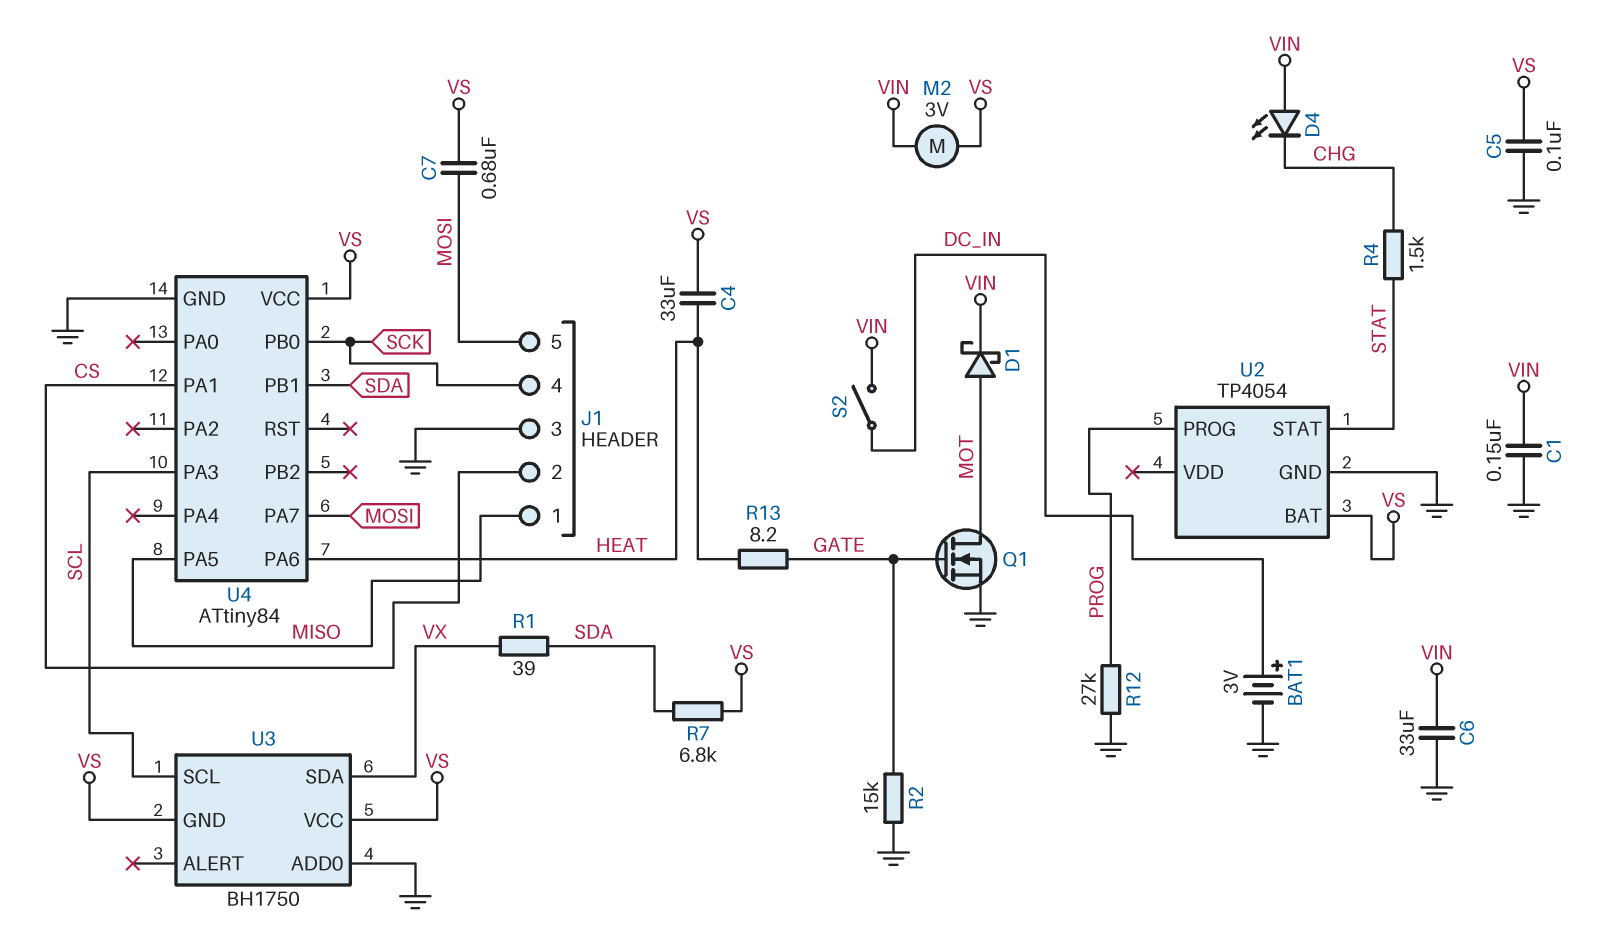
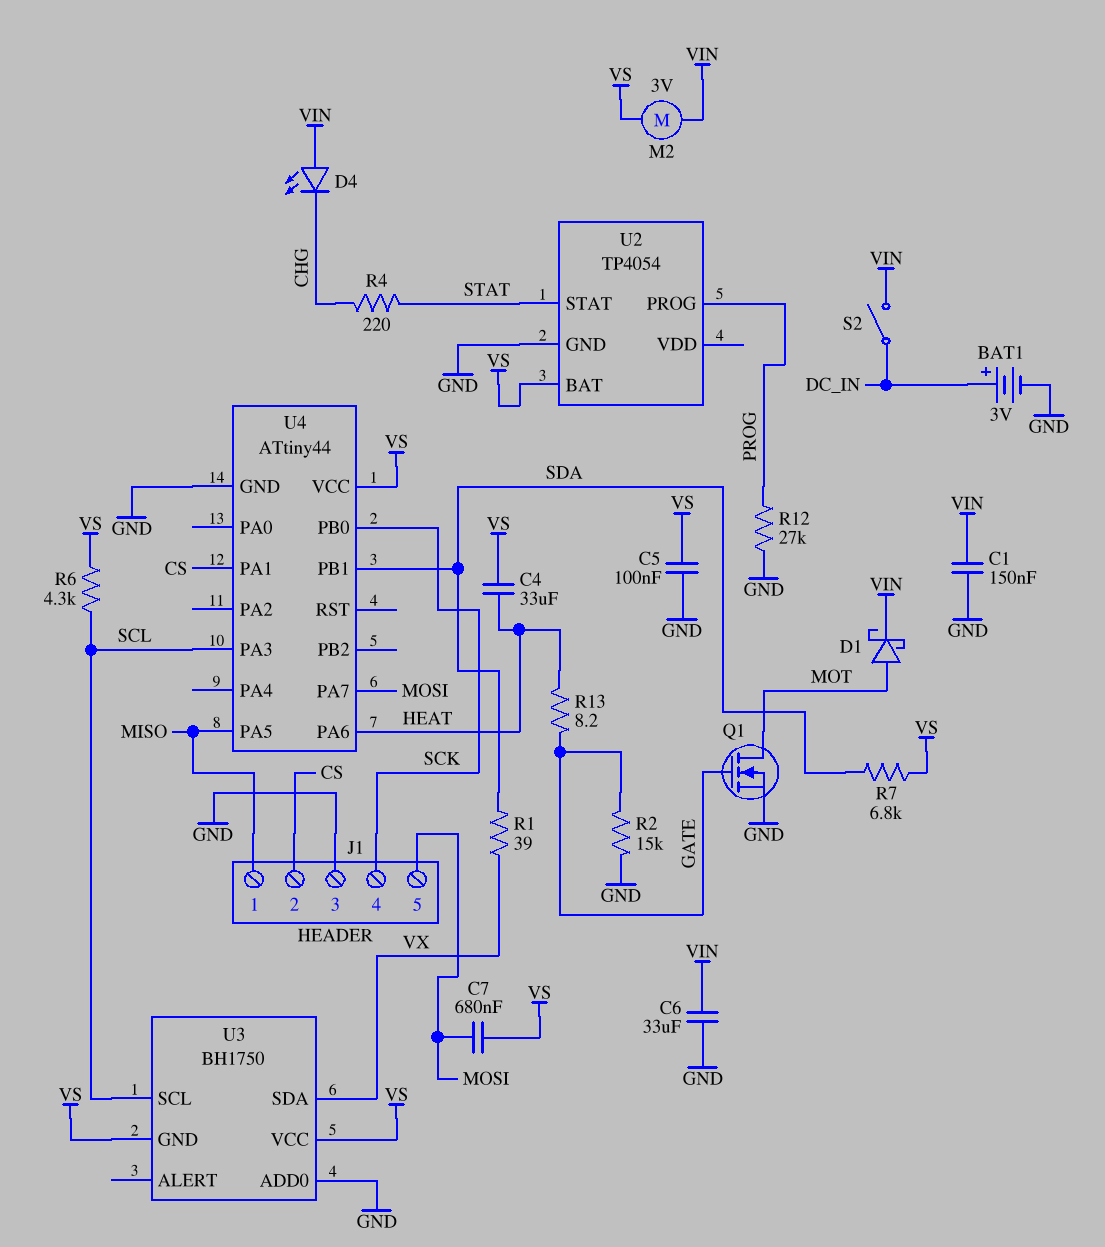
R4: 1.5k (CHG, STAT) -> 220 (CHG, STAT)
R6: none -> 4.3k (SCL, VS)
U4: ATtiny84 -> ATtiny44

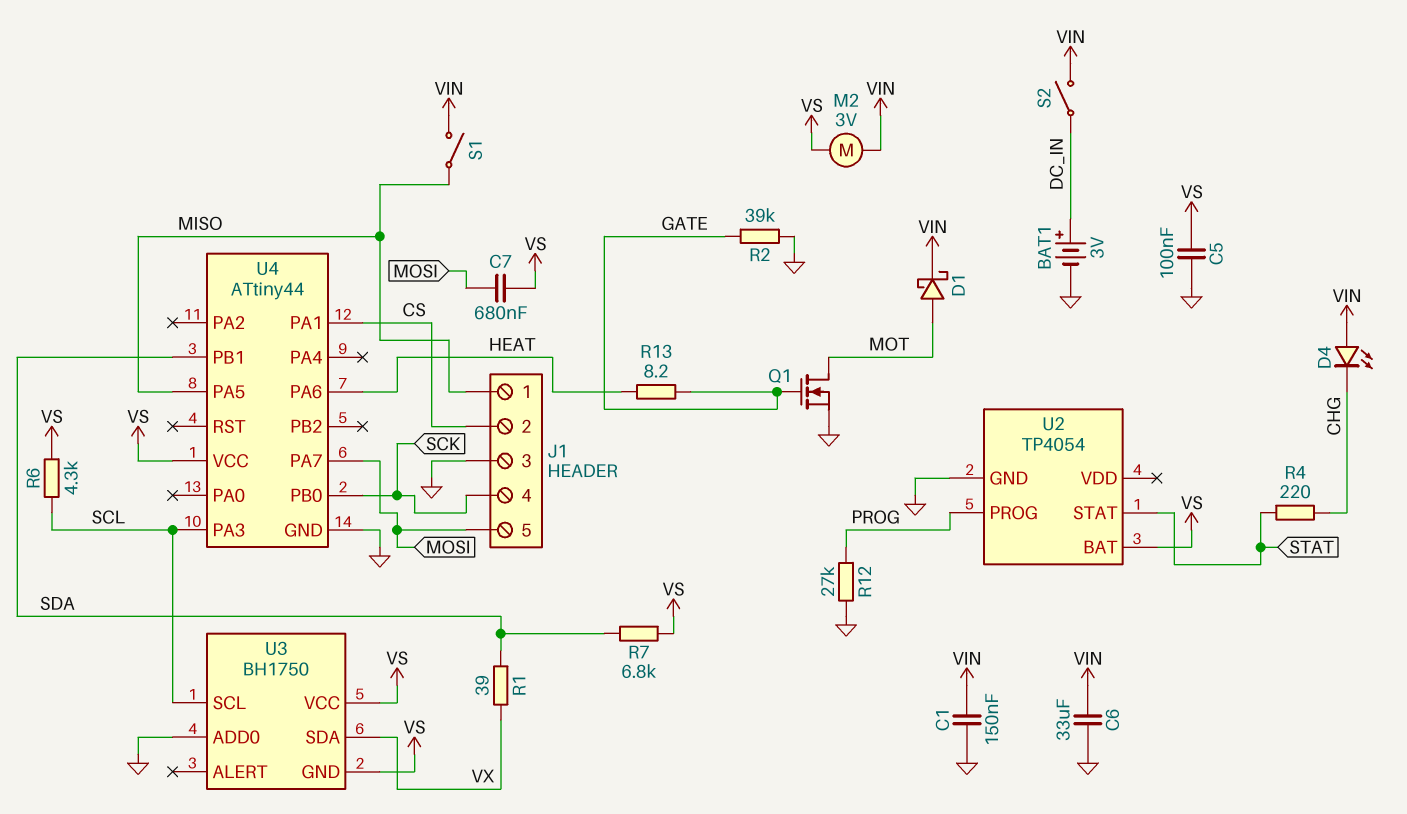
C4: 33uF (HEAT, VS) -> none
R2: 15k (GATE, GND) -> 39k (GATE, GND)
S1: none -> switch (MISO, VIN)

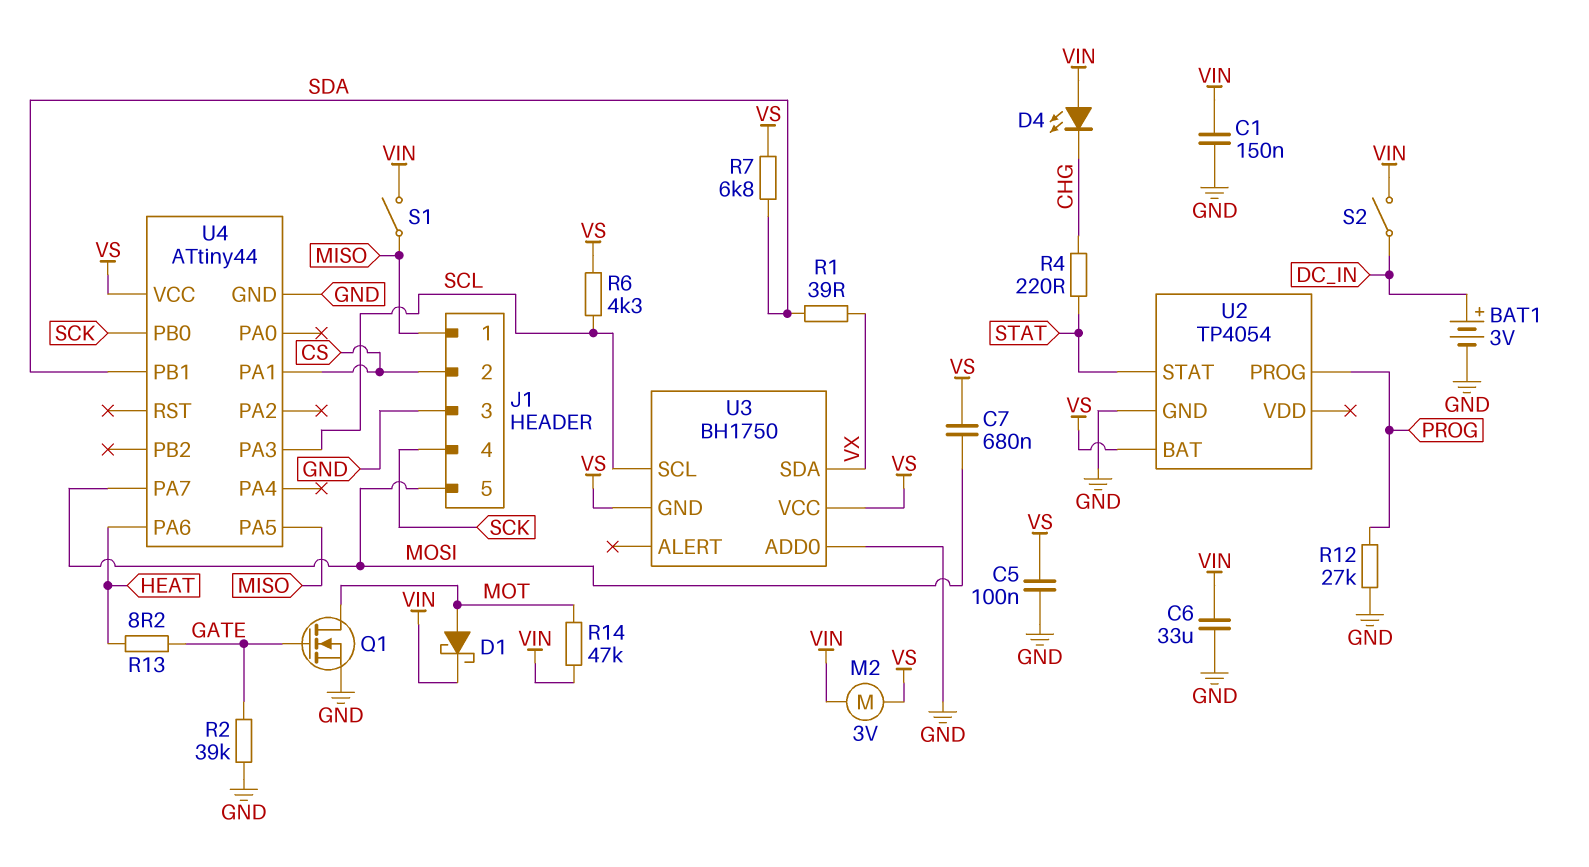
R14: none -> 47k (MOT, VIN)

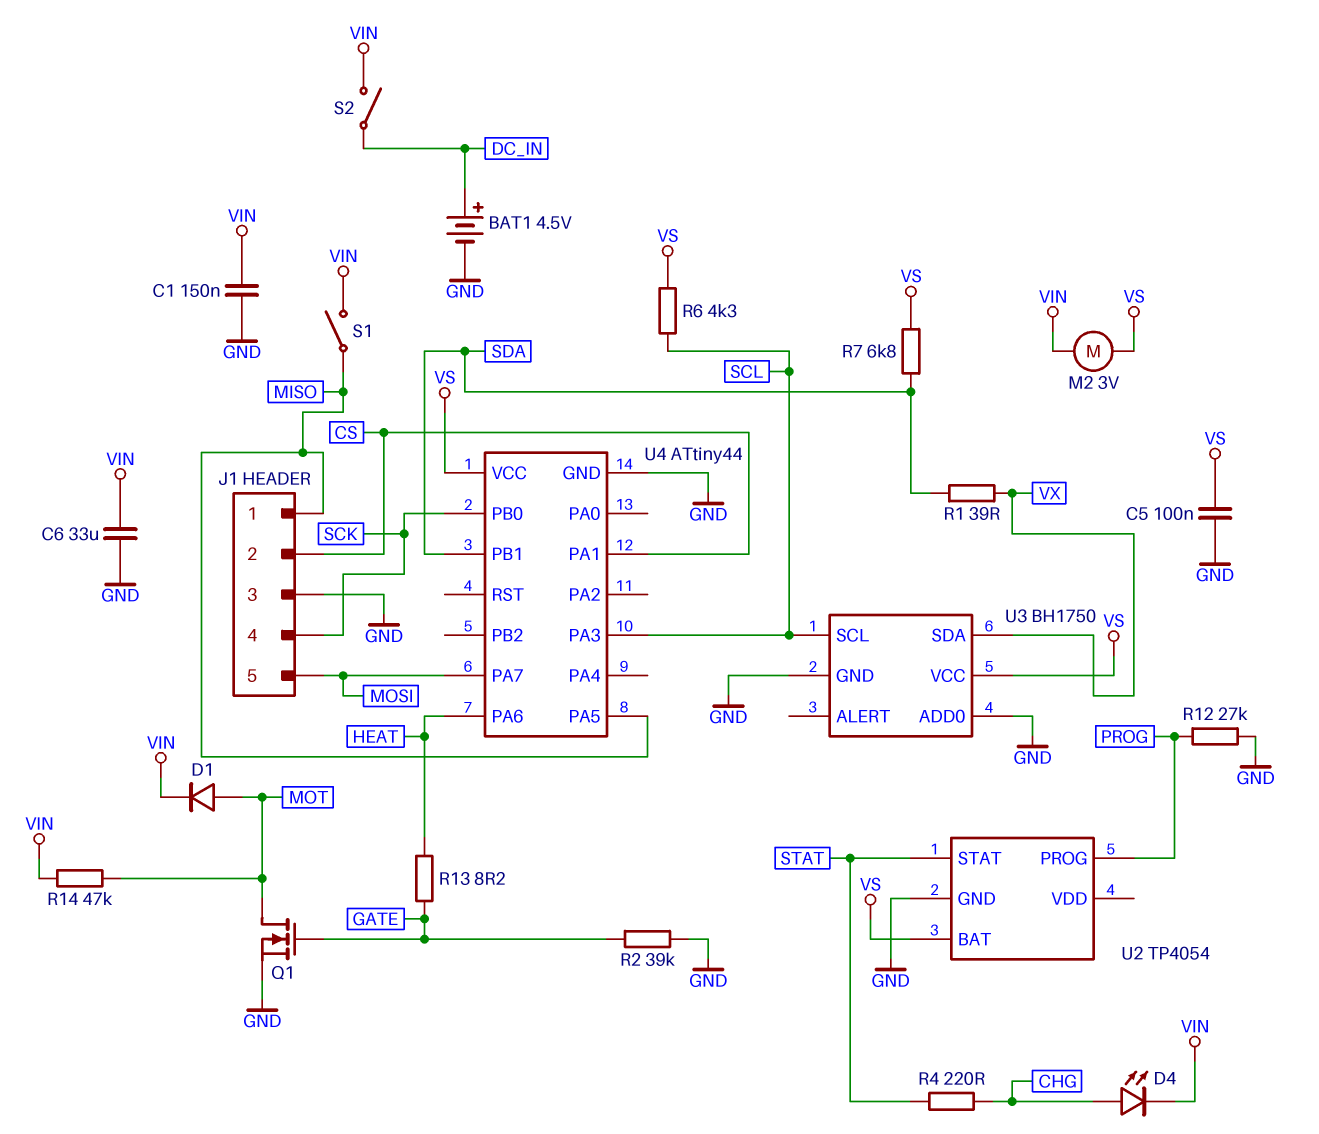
BAT1: 3V (plus DC_IN, minus GND) -> 4.5V (plus DC_IN, minus GND)
C7: 680nF (MOSI, VS) -> none
D1: schottky (A MOT, K VIN) -> diode (A MOT, K VIN)
D4: LED (A VIN, K CHG) -> LED (A CHG, K VIN)
U3 pin GND: VS -> GND

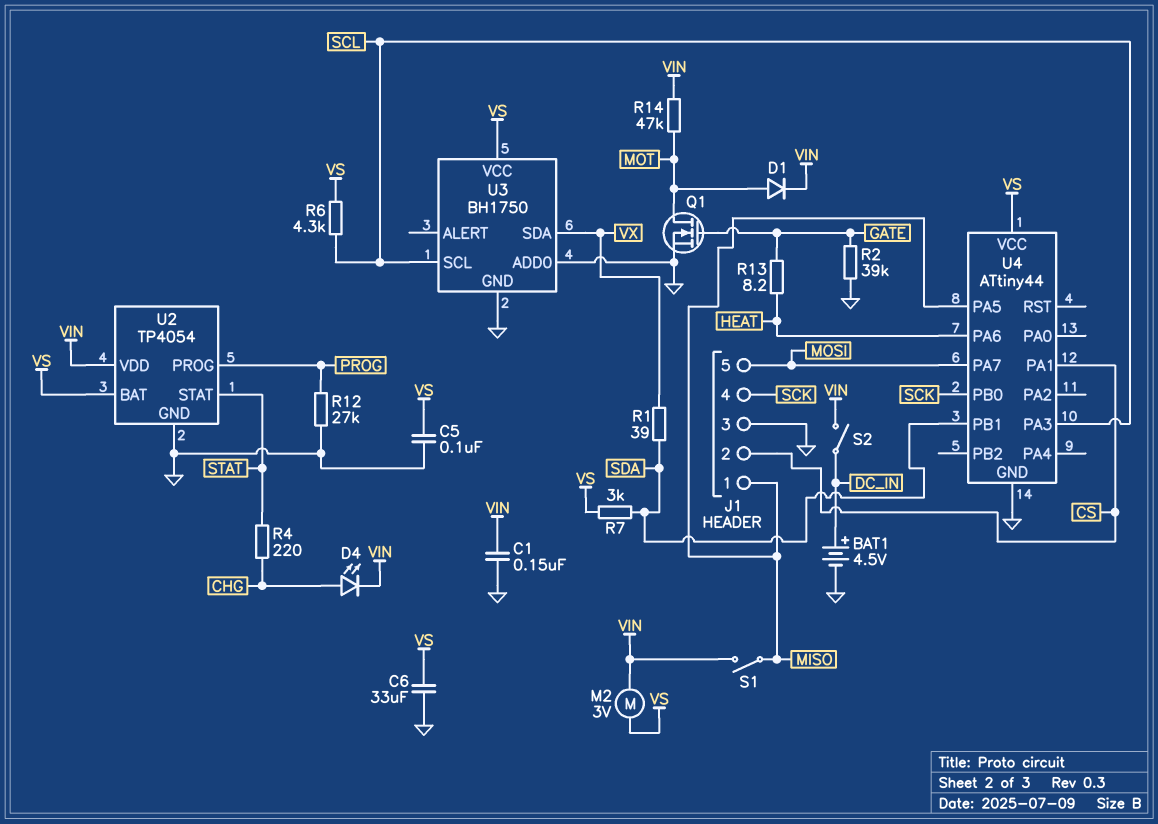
C6: 33uF (GND, VIN) -> 33uF (GND, VS)
R7: 6.8k (SDA, VS) -> 3k (SDA, VS)
U2 pin VDD: none -> VIN

